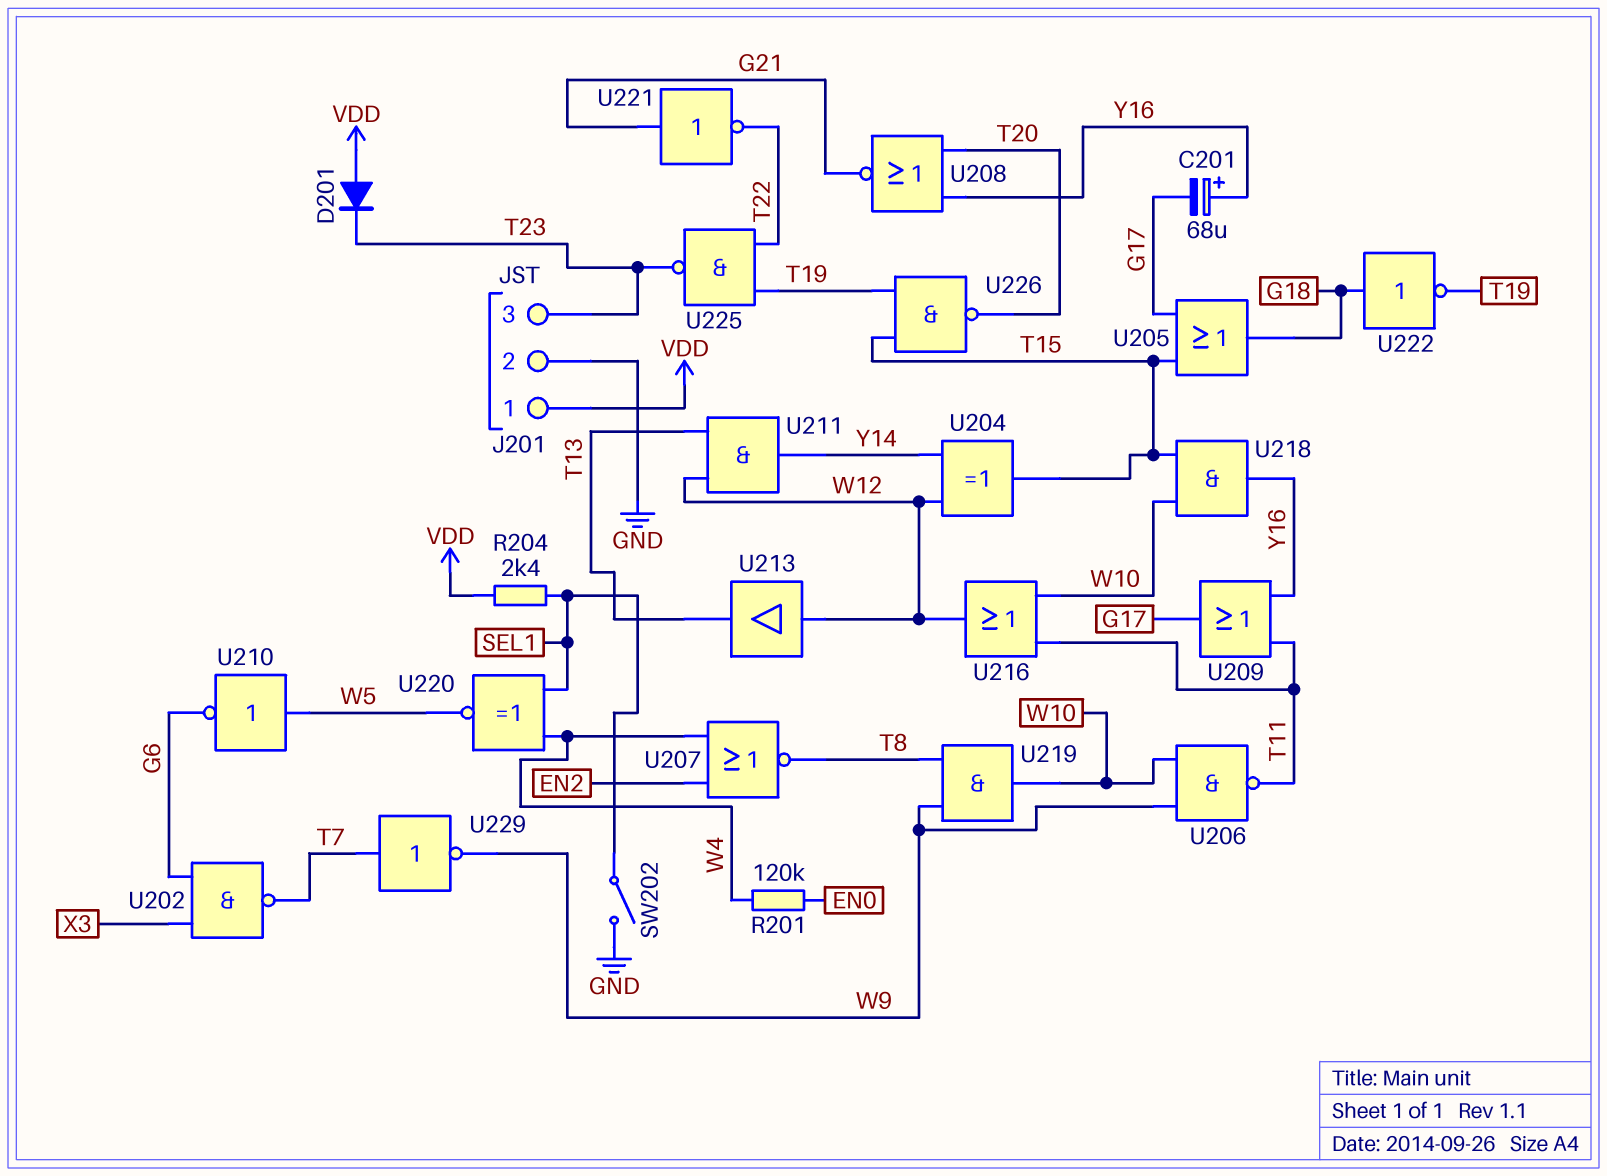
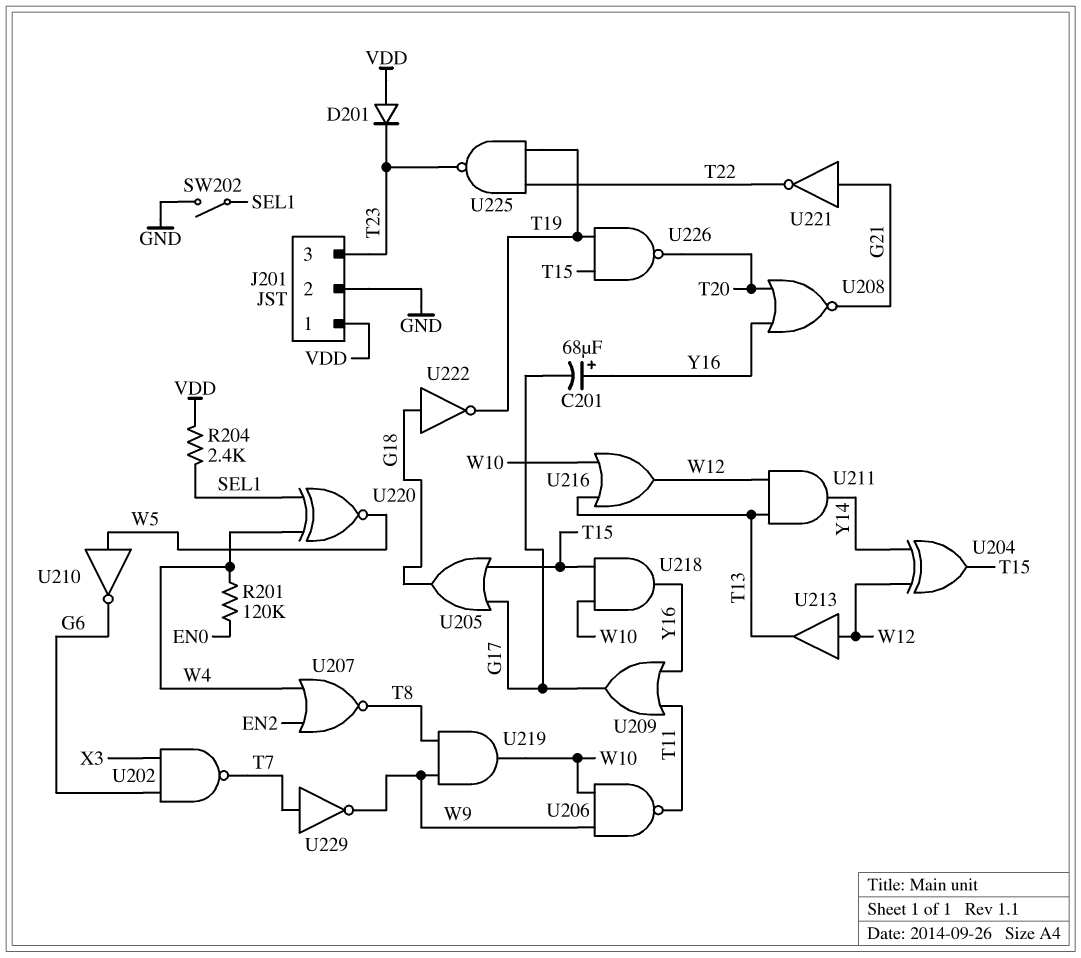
U216: OR (in T11, in W10, out W12) -> OR (in T13, in W10, out W12)

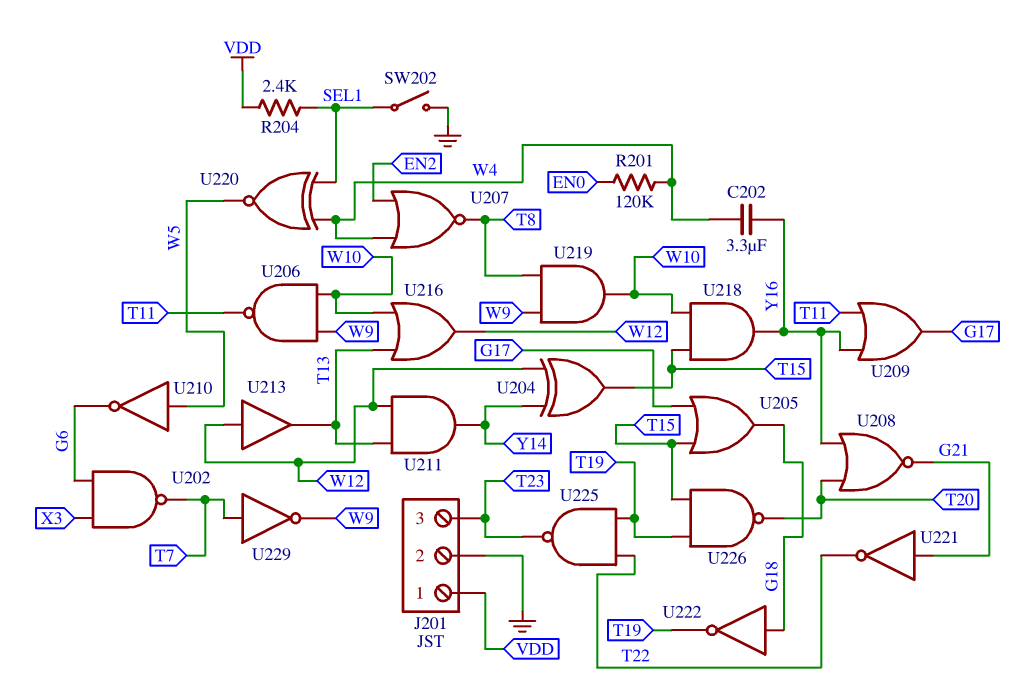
C201: 68uF (plus Y16, minus G17) -> none
C202: none -> 3.3uF (W4, Y16)
D201: diode (A VDD, K T23) -> none

